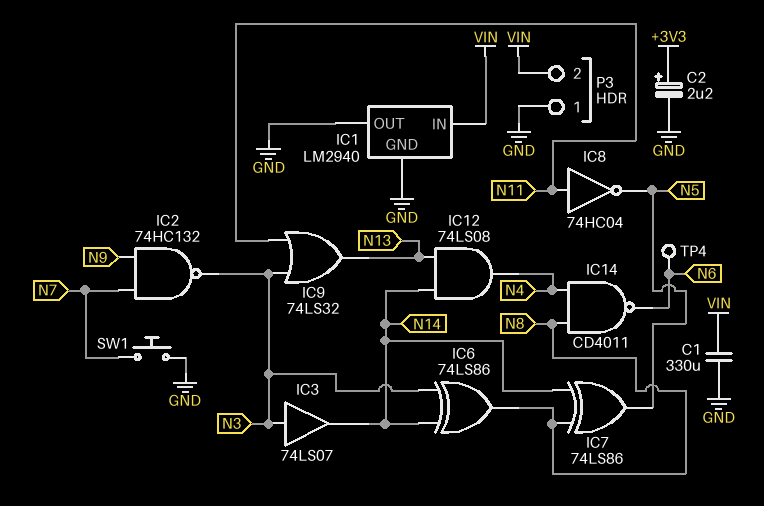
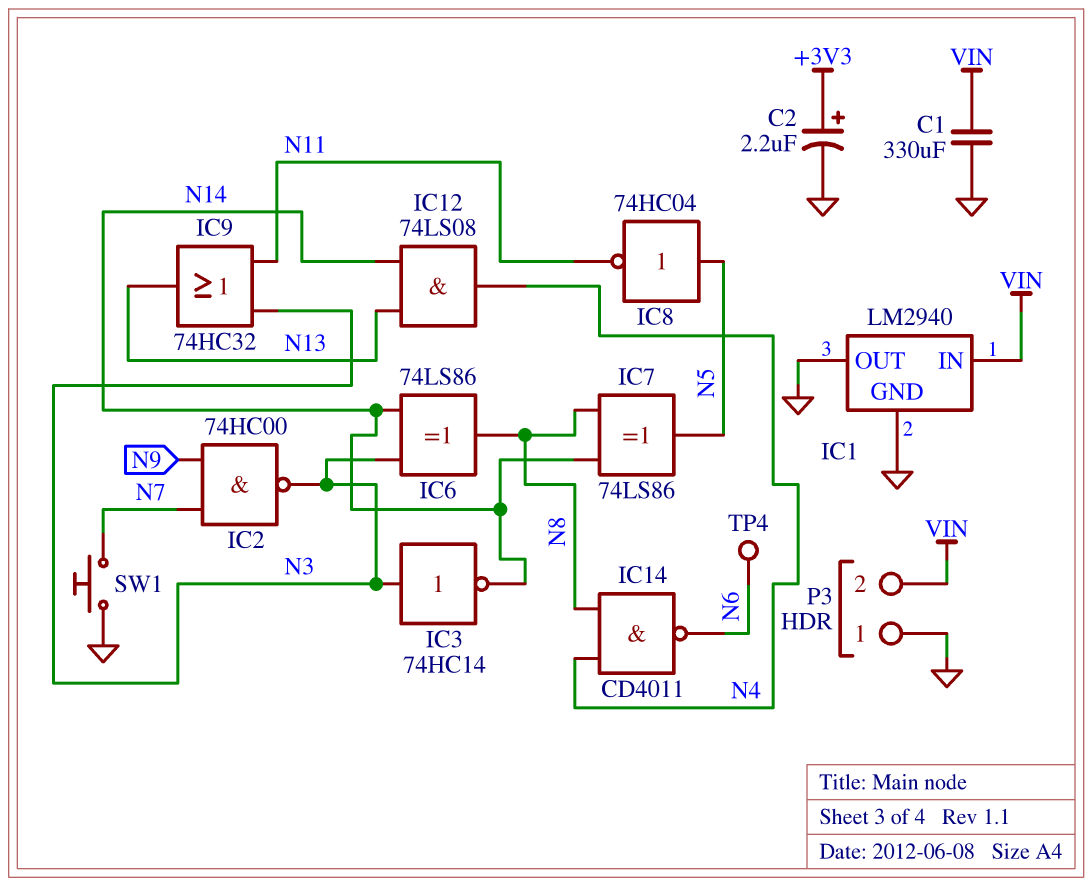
IC2: NAND 74HC132 (in N7, in N9, out N3) -> NAND 74HC00 (in N7, in N9, out N3)
IC3: buffer 74LS07 (in N3, out N14) -> NOT 74HC14 (in N3, out N14)
IC8: NOT 74HC04 (in N11, out N5) -> NOT 74HC04 (in N5, out N11)
IC9: OR 74LS32 (in N3, in N11, out N13) -> OR 74HC32 (in N3, in N11, out N13)

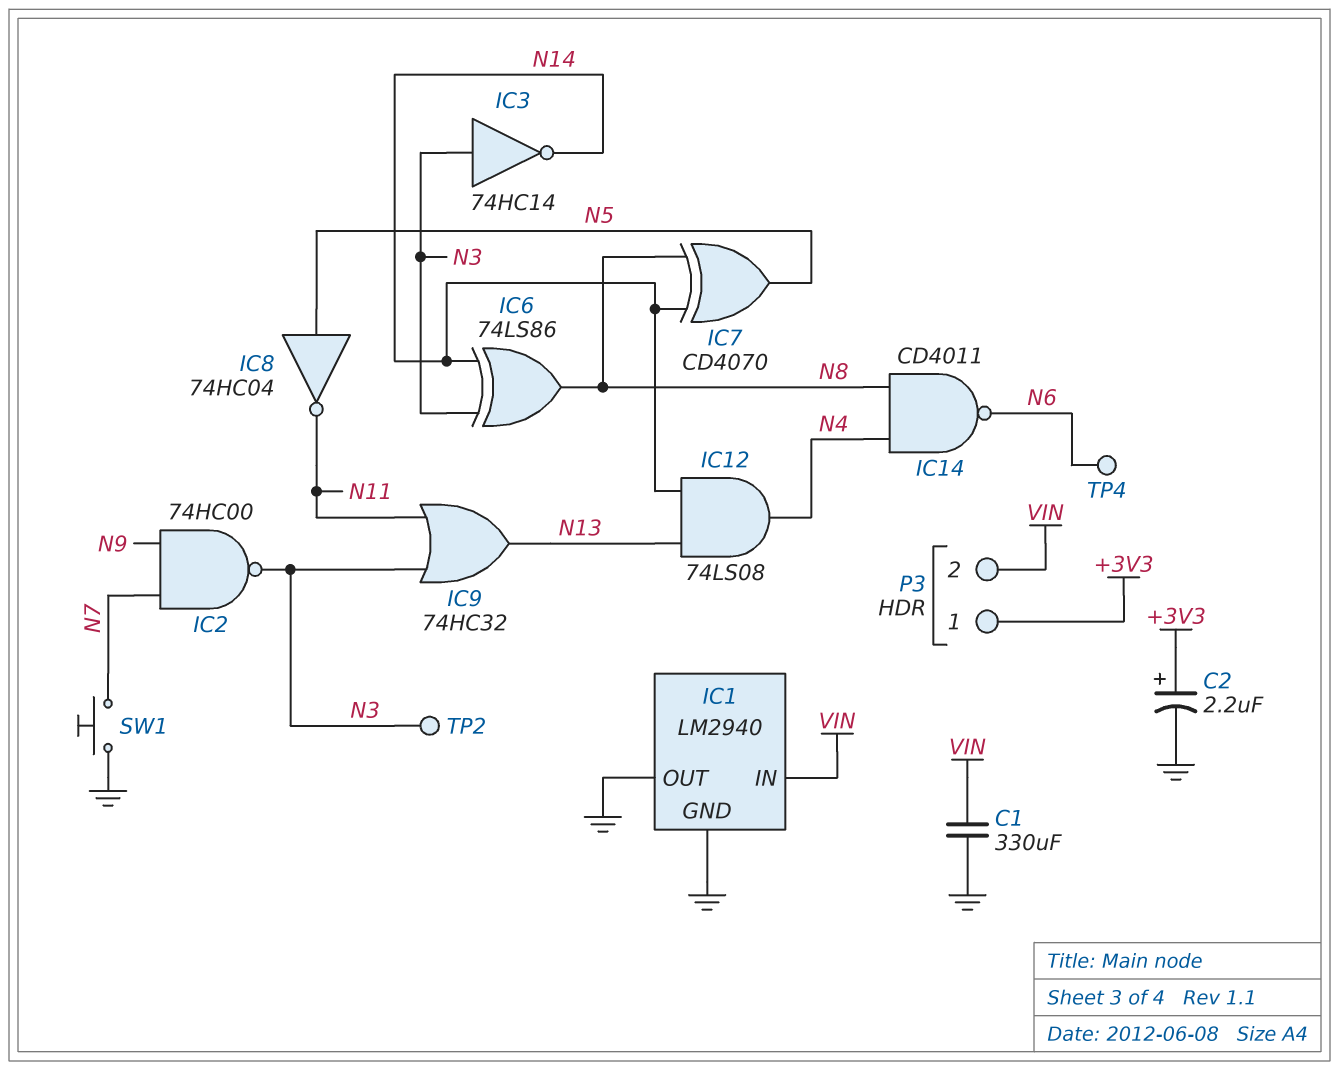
IC7: XOR 74LS86 (in N8, in N14, out N5) -> XOR CD4070 (in N8, in N14, out N5)
P3 pin 1: GND -> +3V3
TP2: none -> test point (N3)

